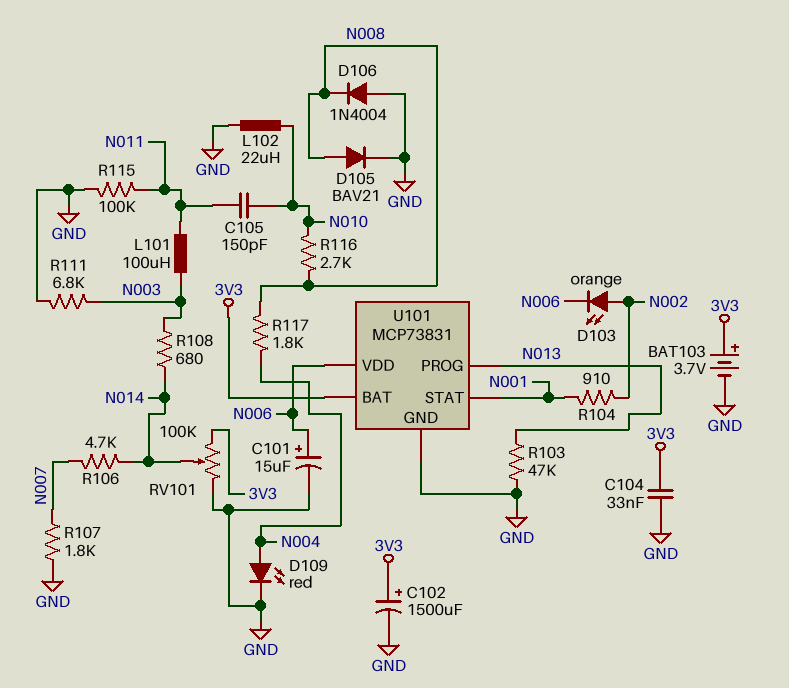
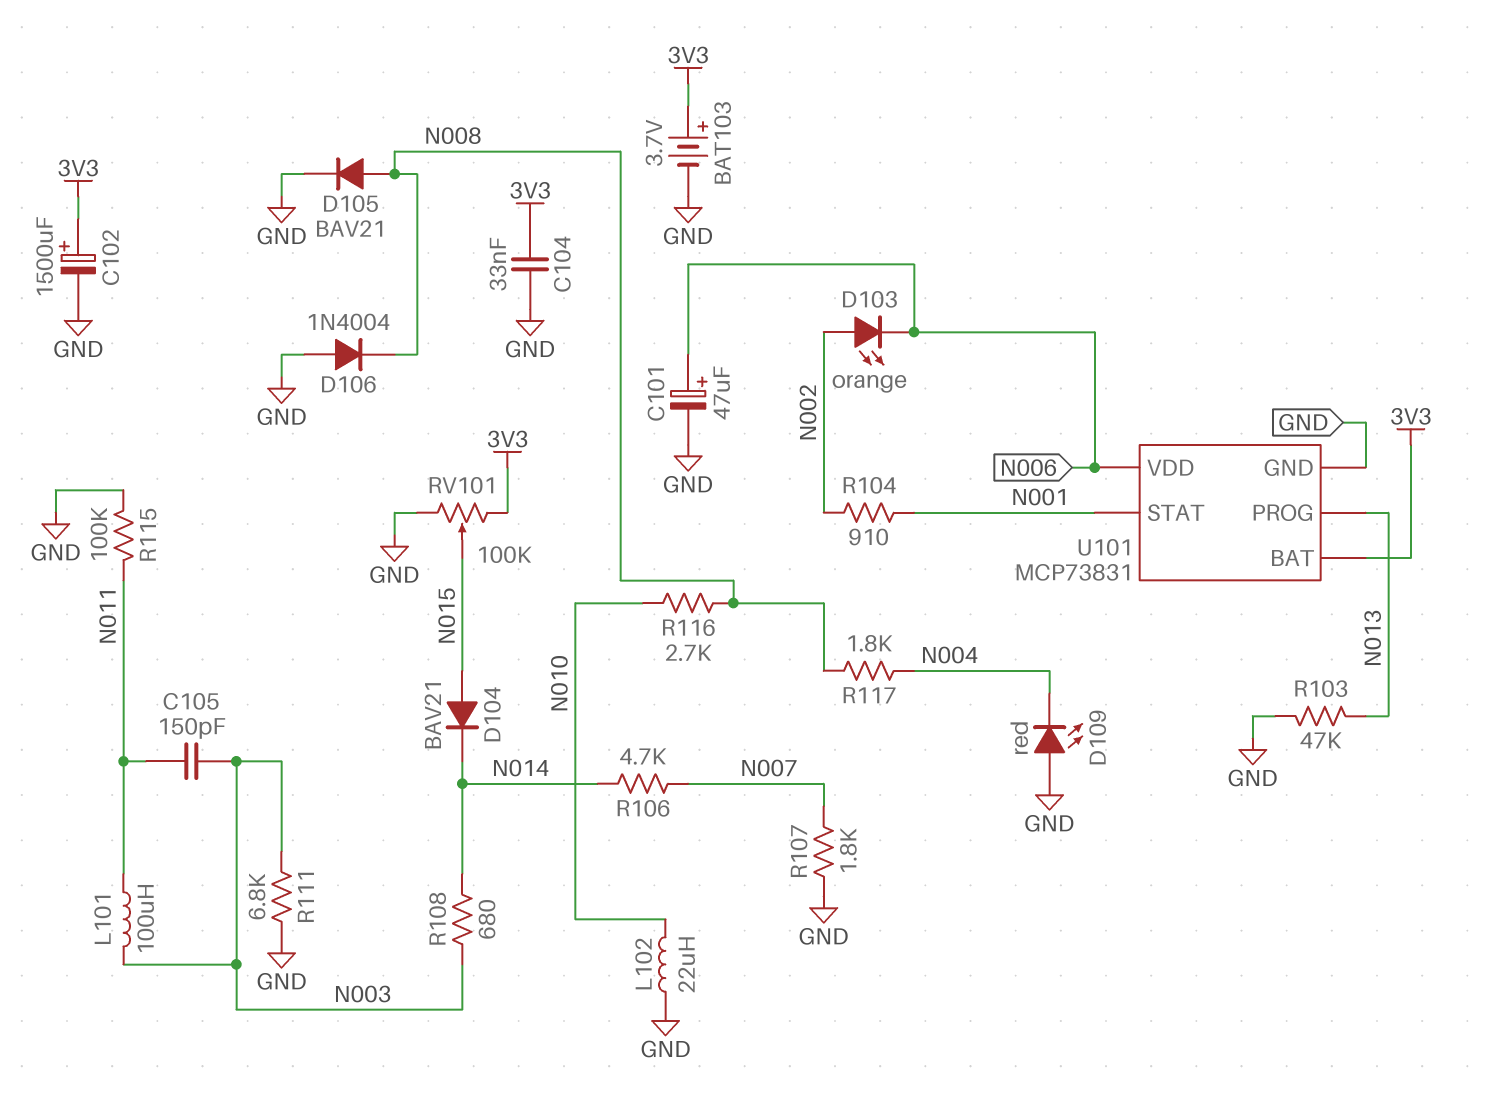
C101: 15uF (plus N006, minus GND) -> 47uF (plus N006, minus GND)
C105: 150pF (N010, N011) -> 150pF (N003, N011)
D104: none -> diode BAV21 (A N015, K N014)
D109: LED red (A N004, K GND) -> LED red (A GND, K N004)
RV101: 100k (3V3, GND, wiper N014) -> 100k (3V3, GND, wiper N015)

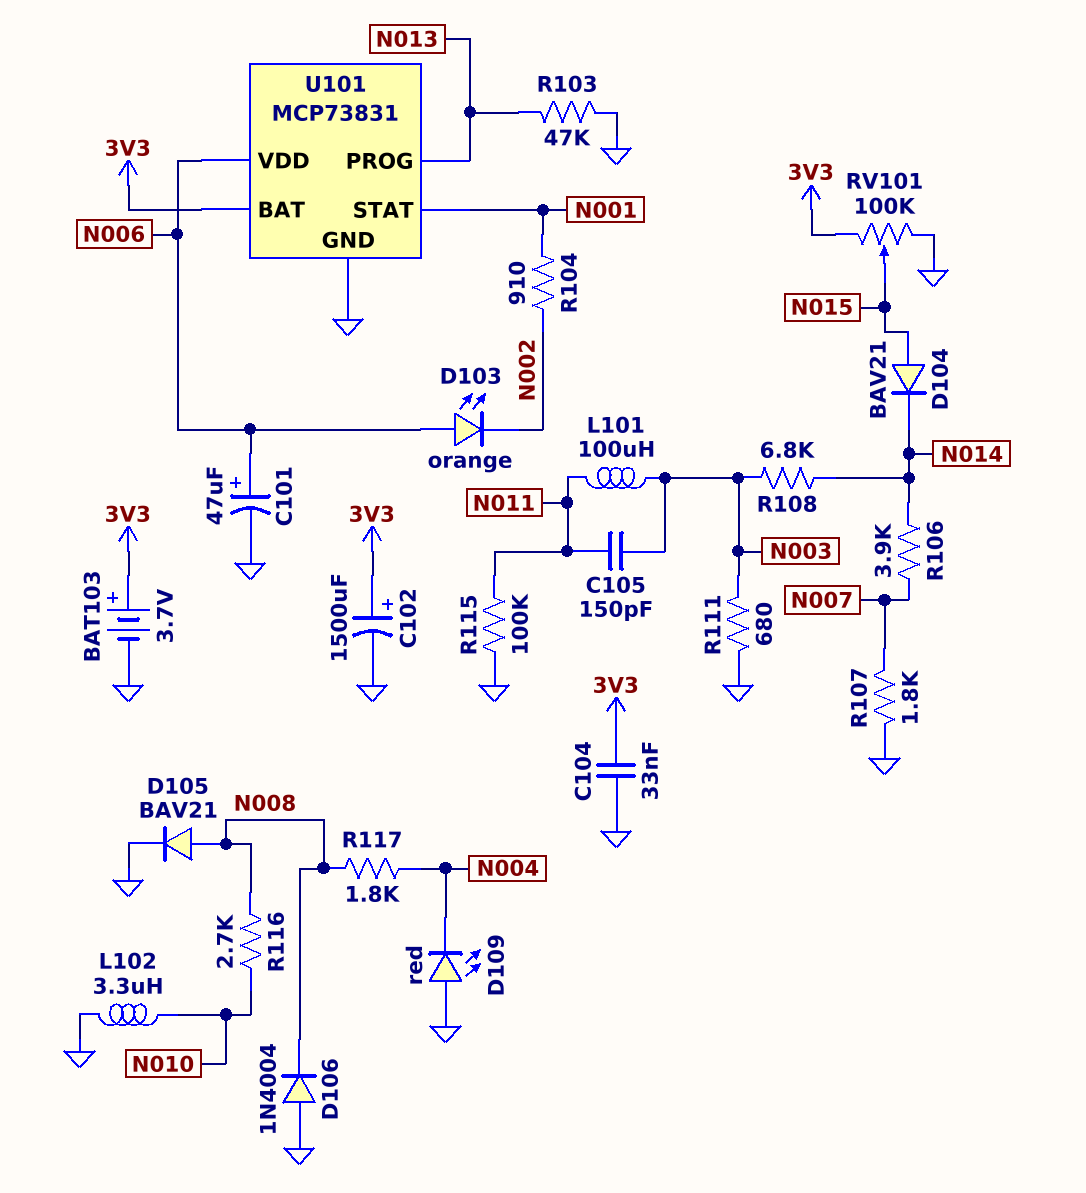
D103: LED orange (A N002, K N006) -> LED orange (A N006, K N002)
L102: 22uH (GND, N010) -> 3.3uH (GND, N010)
R106: 4.7k (N007, N014) -> 3.9k (N007, N014)
R108: 680 (N003, N014) -> 6.8k (N003, N014)
R111: 6.8k (GND, N003) -> 680 (GND, N003)

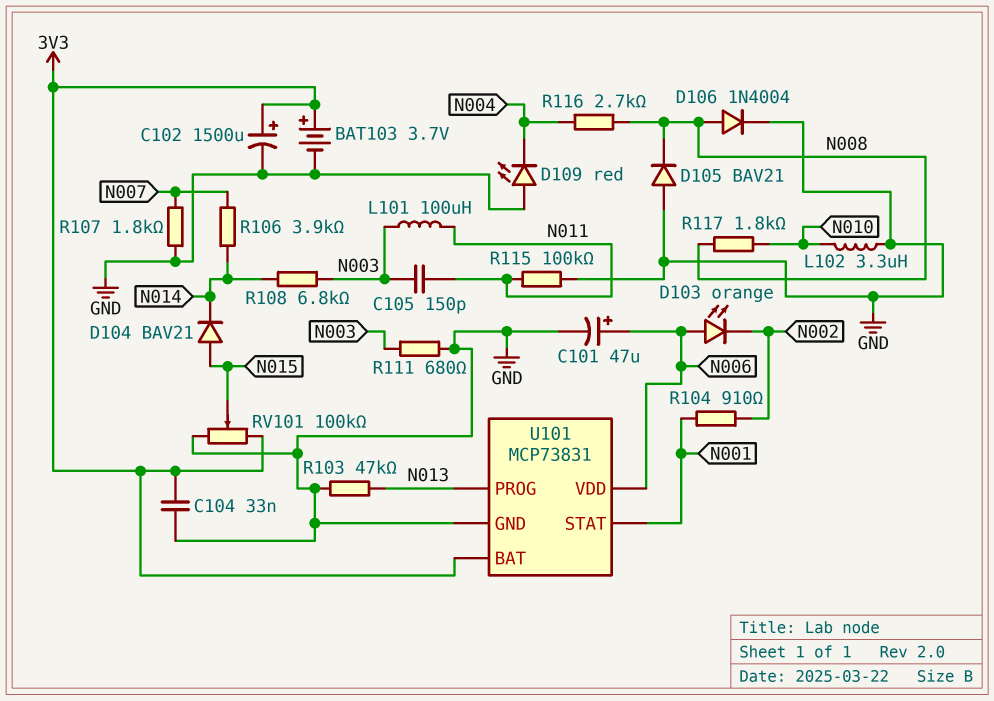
D105: diode BAV21 (A N008, K GND) -> diode BAV21 (A GND, K N008)
D106: diode 1N4004 (A GND, K N008) -> diode 1N4004 (A N008, K GND)
R116: 2.7k (N008, N010) -> 2.7k (N004, N008)
R117: 1.8k (N004, N008) -> 1.8k (N008, N010)

